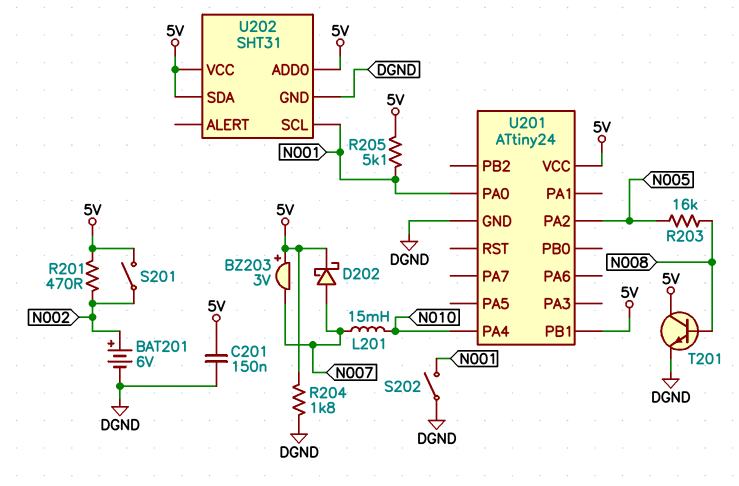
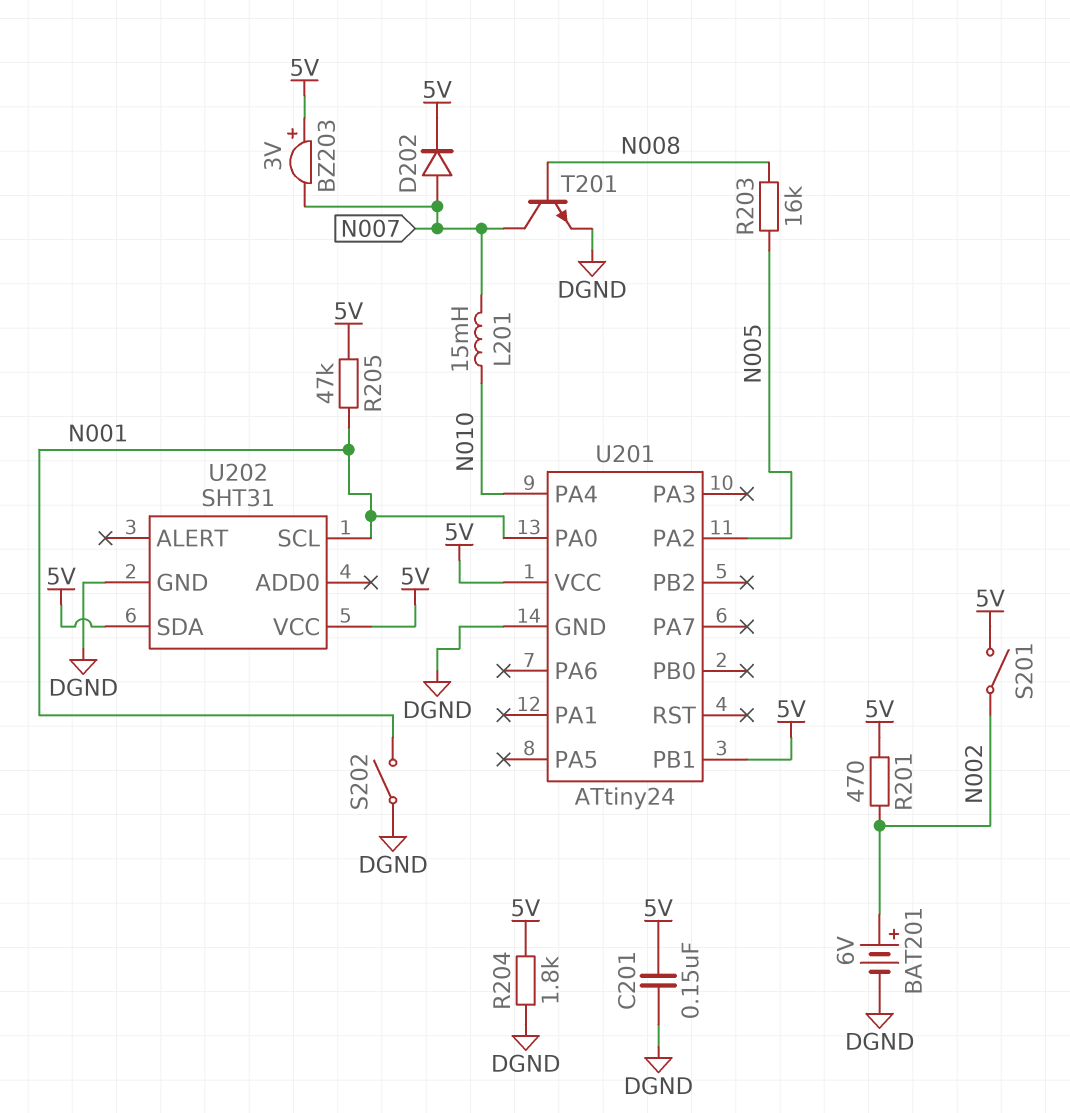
D202: schottky (A N007, K 5V) -> diode (A N007, K 5V)
R205: 5.1k (5V, N001) -> 47k (5V, N001)
T201: NPN (B N008, C 5V, E DGND) -> NPN (B N008, C N007, E DGND)
U202 pin ADD0: 5V -> none

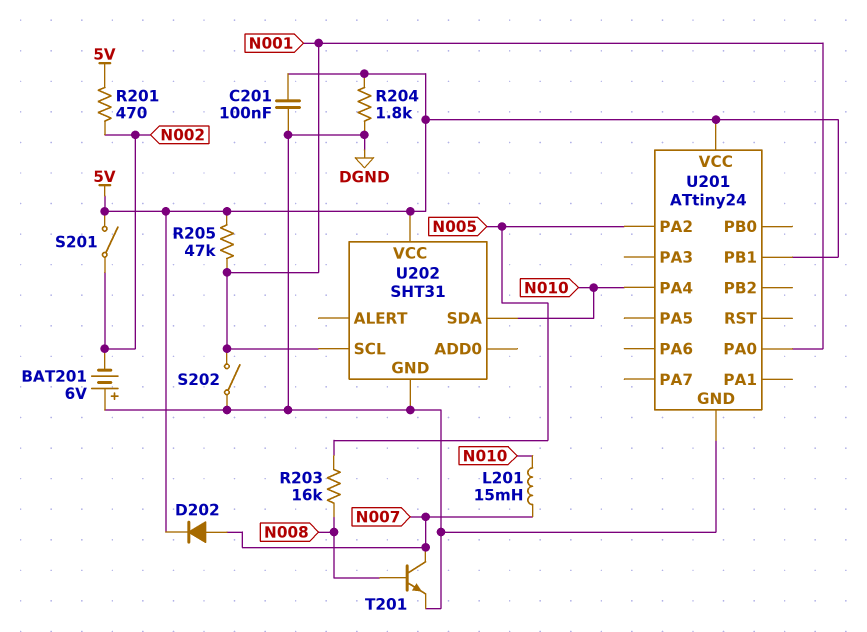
BAT201: 6V (plus N002, minus DGND) -> 6V (plus DGND, minus N002)
BZ203: buzzer 3V (plus 5V, minus N007) -> none
C201: 150nF (5V, DGND) -> 100nF (5V, DGND)
U202 pin SDA: 5V -> N010

